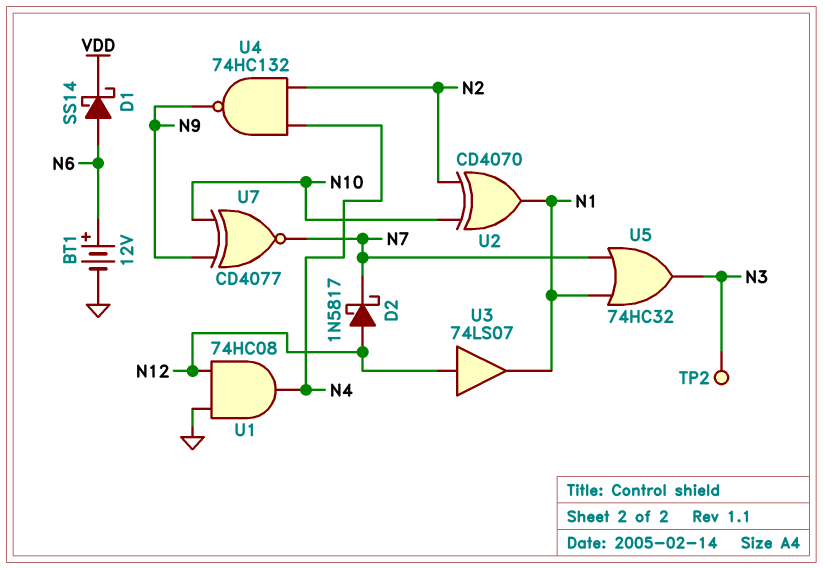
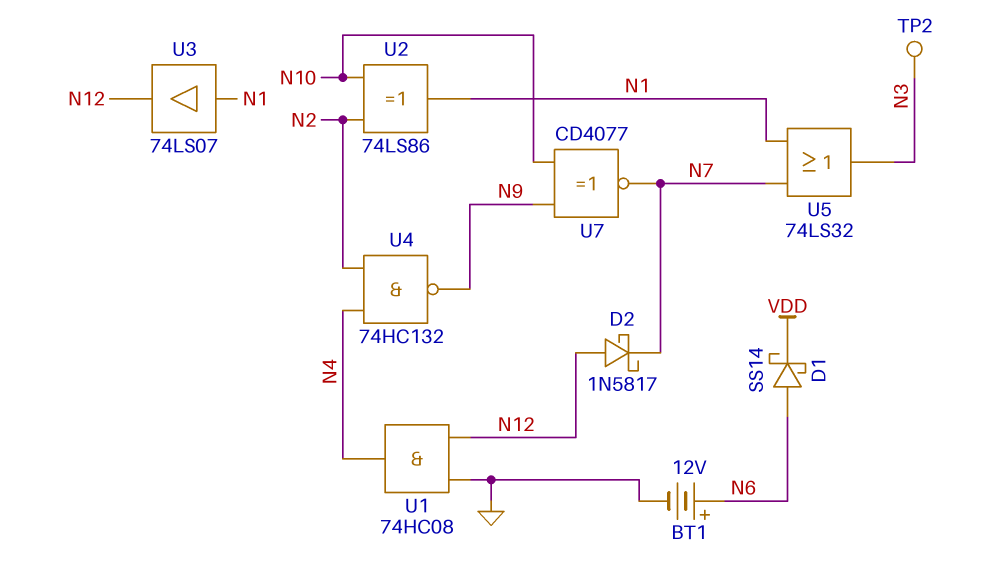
U2: XOR CD4070 (in N2, in N10, out N1) -> XOR 74LS86 (in N2, in N10, out N1)
U3: buffer 74LS07 (in N12, out N1) -> buffer 74LS07 (in N1, out N12)
U5: OR 74HC32 (in N1, in N7, out N3) -> OR 74LS32 (in N1, in N7, out N3)

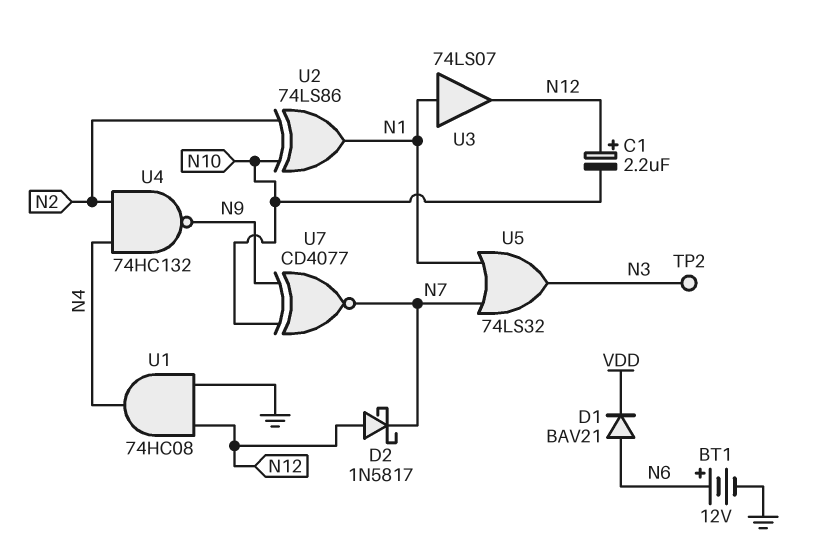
C1: none -> 2.2uF (plus N12, minus N10)
D1: schottky SS14 (A N6, K VDD) -> diode BAV21 (A N6, K VDD)

